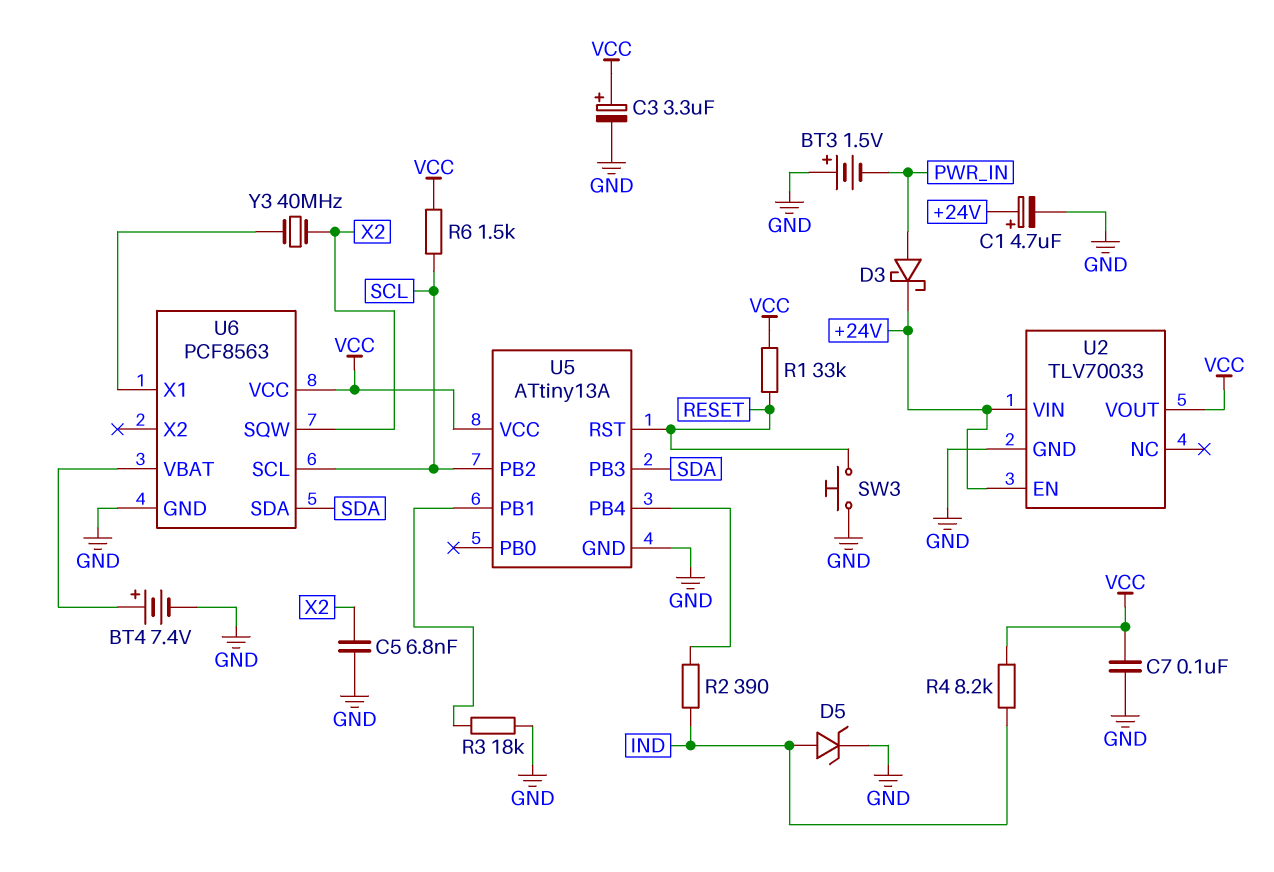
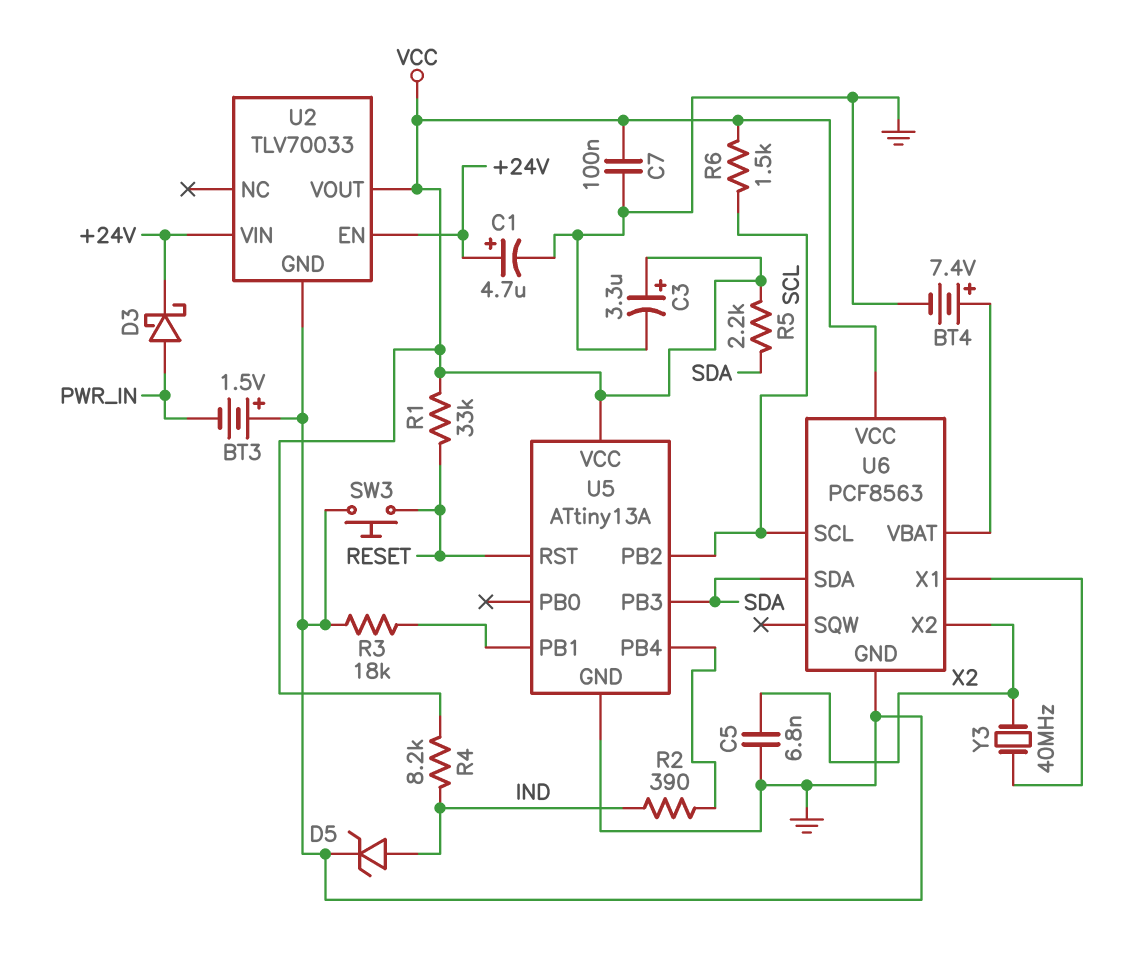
R5: none -> 2.2k (SDA, VCC)
U6 pin SQW: X2 -> none
U6 pin X2: none -> X2

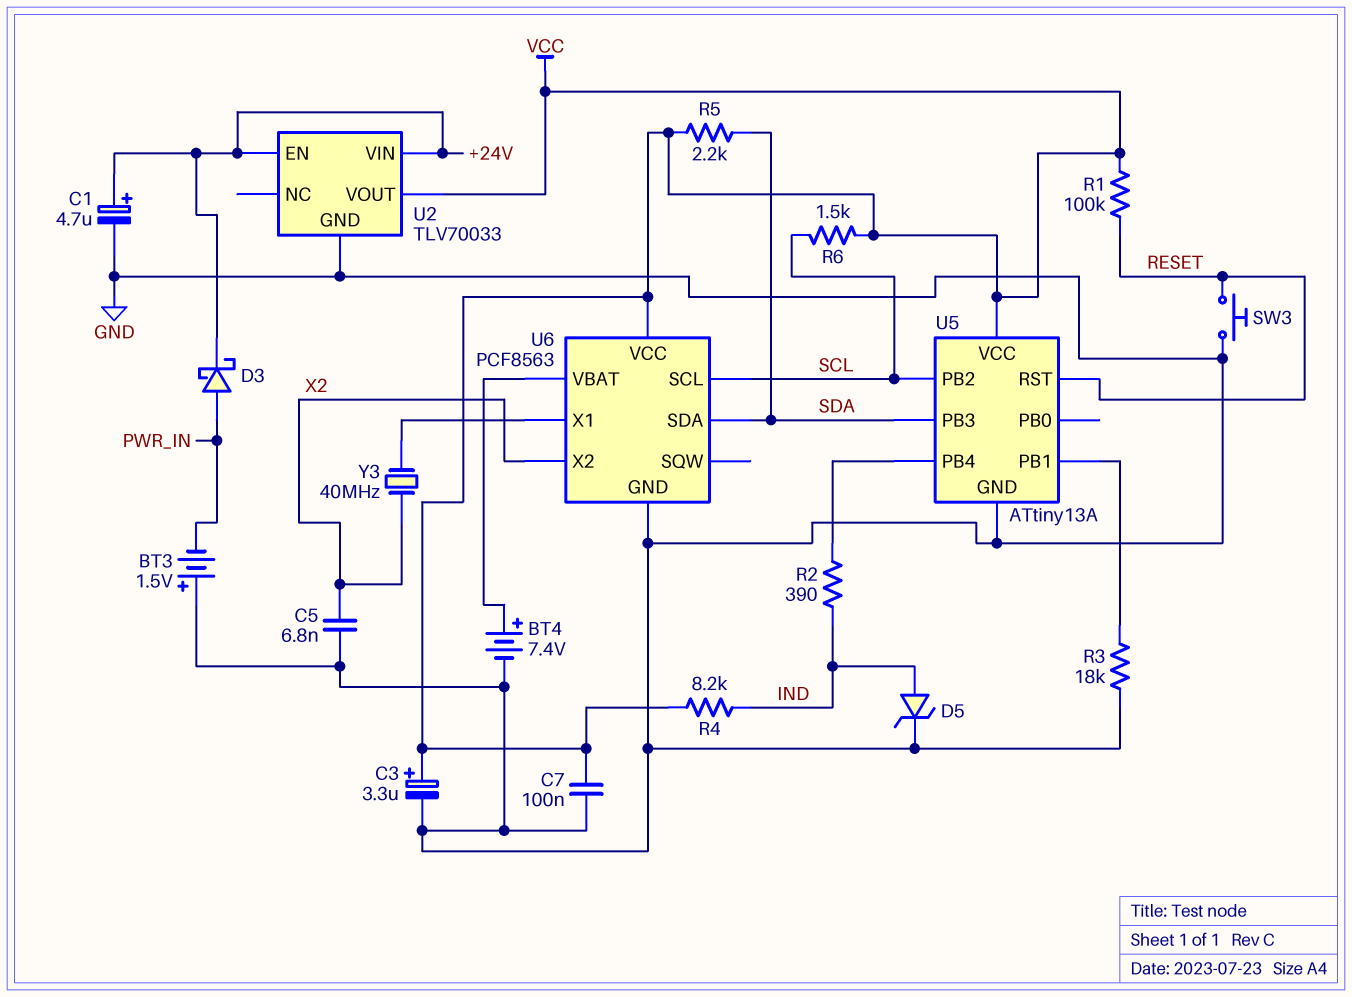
R1: 33k (RESET, VCC) -> 100k (RESET, VCC)

